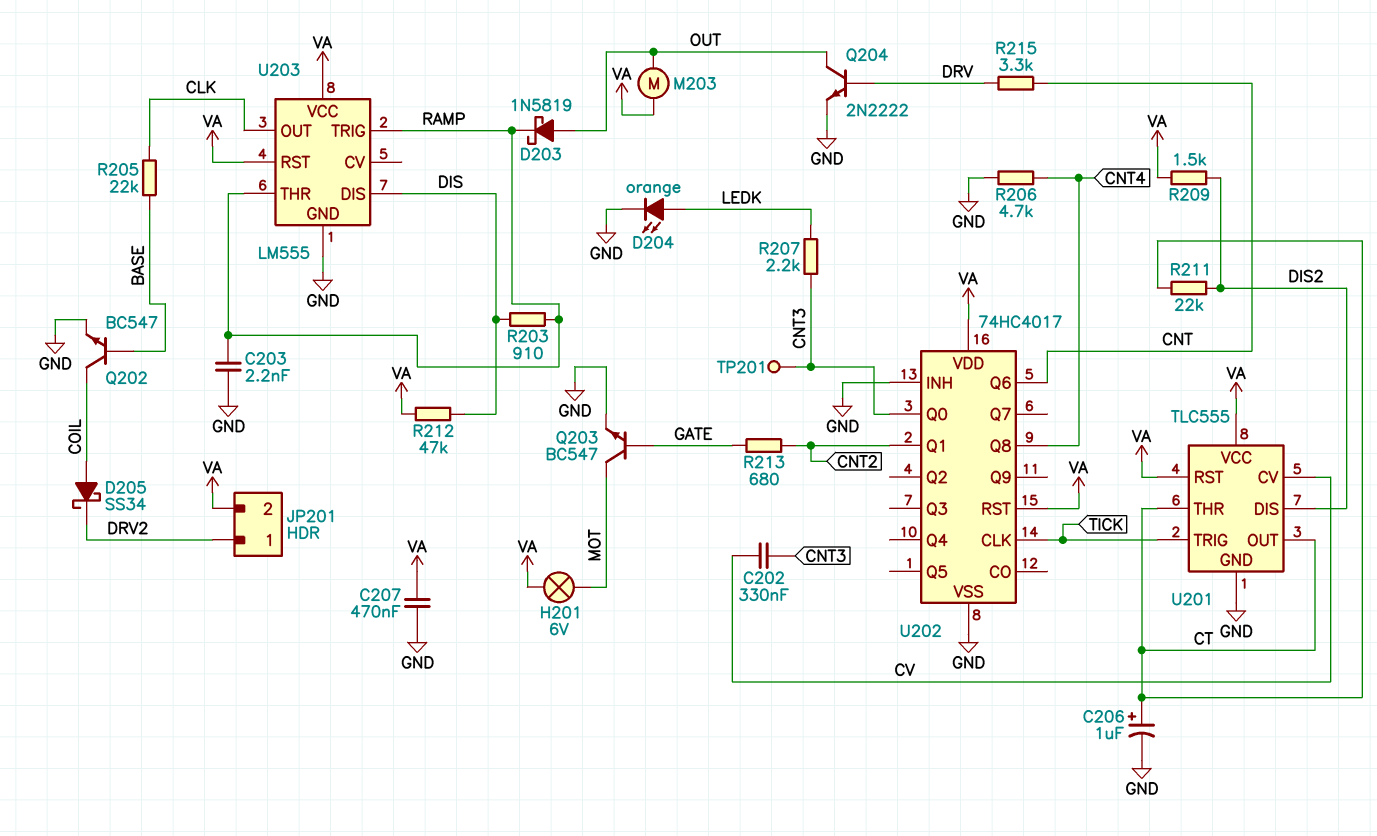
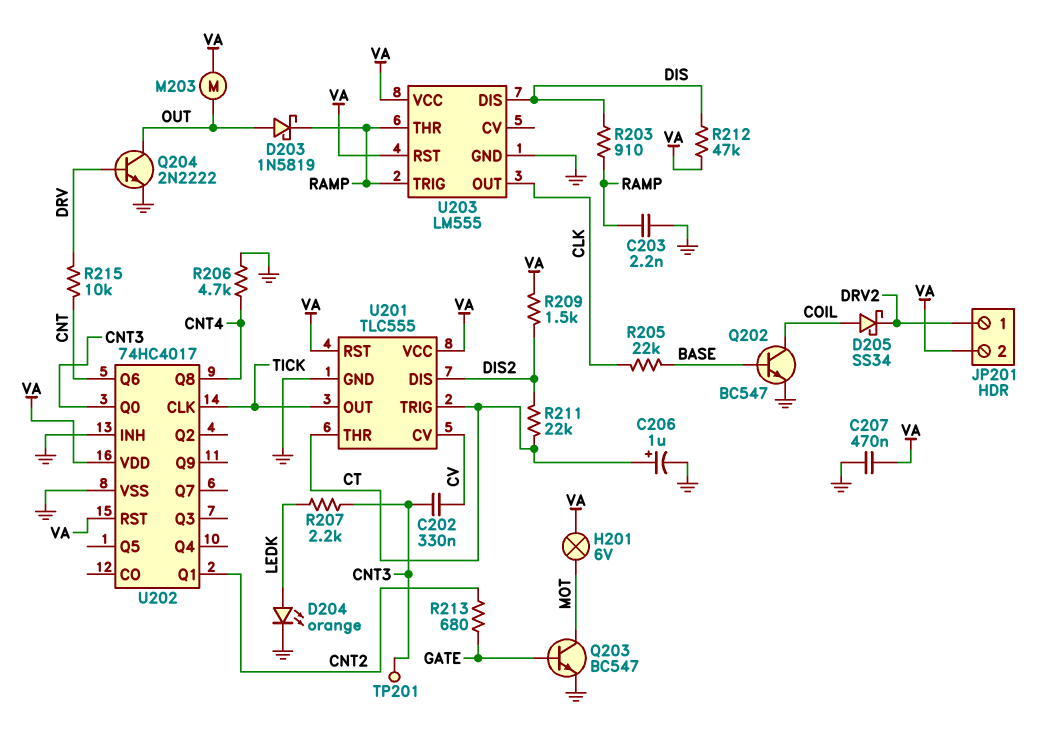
R215: 3.3k (CNT, DRV) -> 10k (CNT, DRV)
U201 pin OUT: CT -> TICK
U201 pin TRIG: TICK -> CT

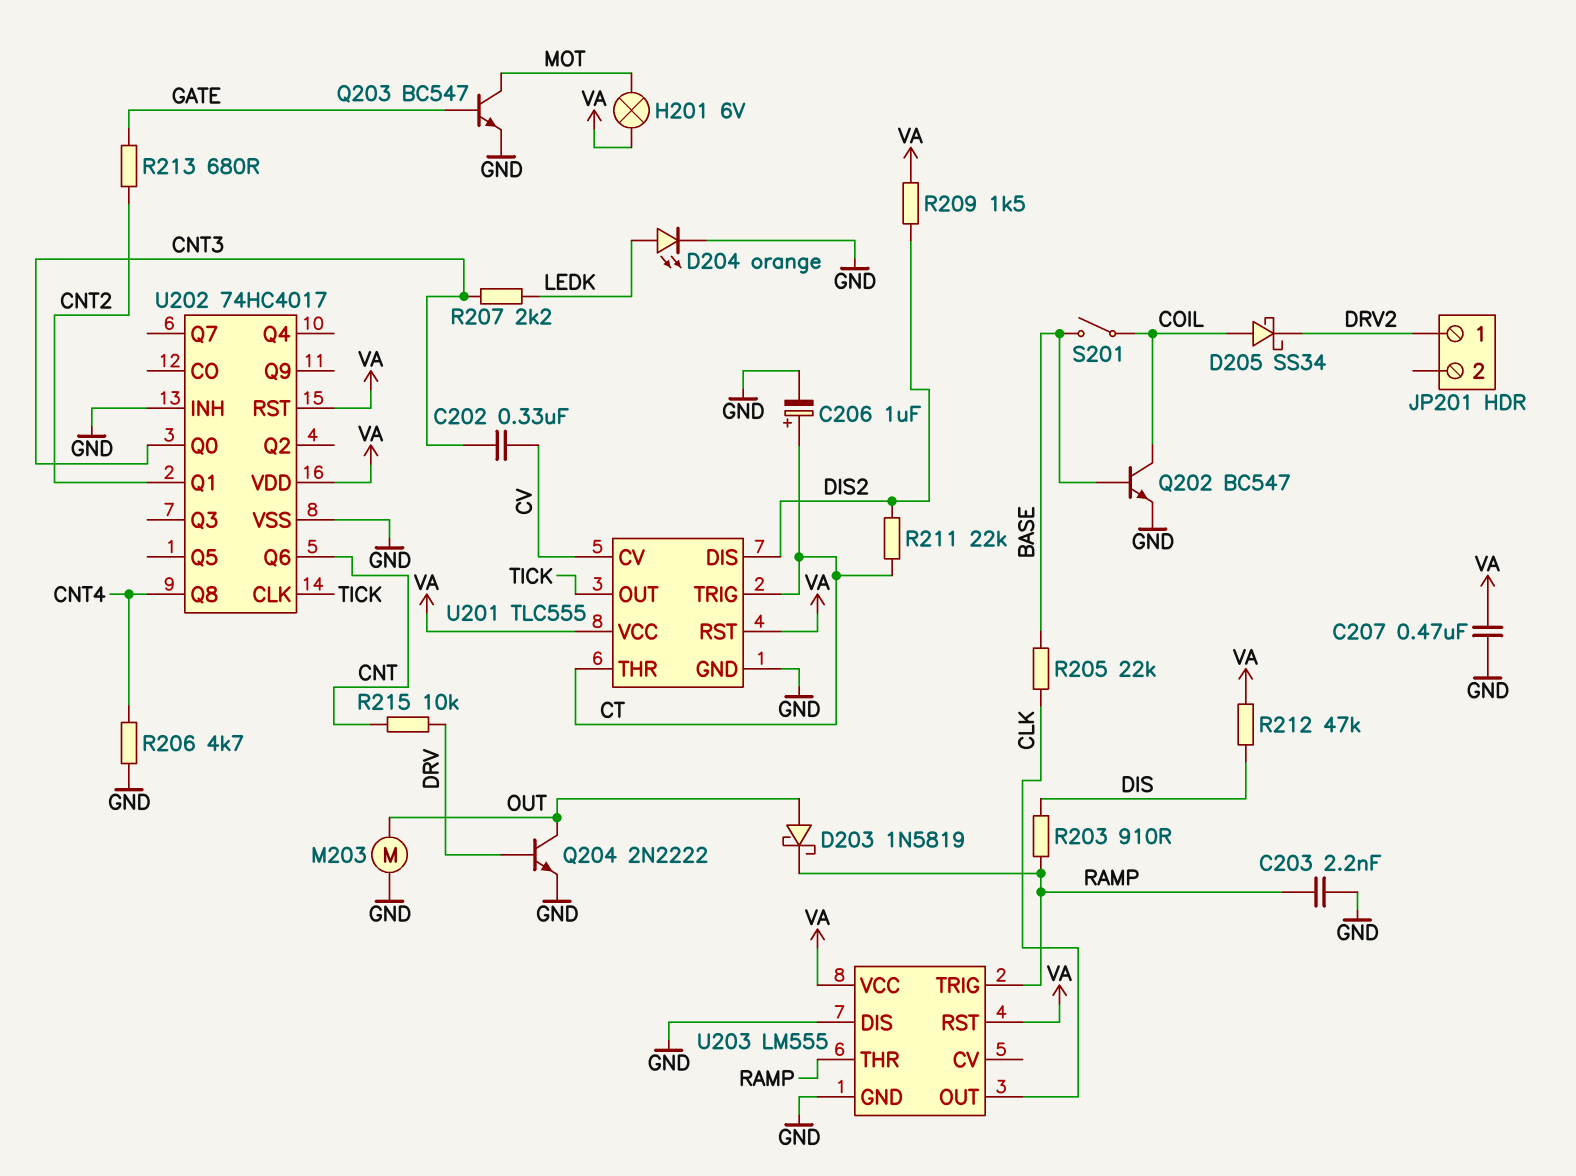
JP201 pin 2: VA -> none
M203: motor (OUT, VA) -> motor (GND, OUT)
S201: none -> switch (BASE, COIL)
TP201: test point (CNT3) -> none
U203 pin DIS: DIS -> GND

